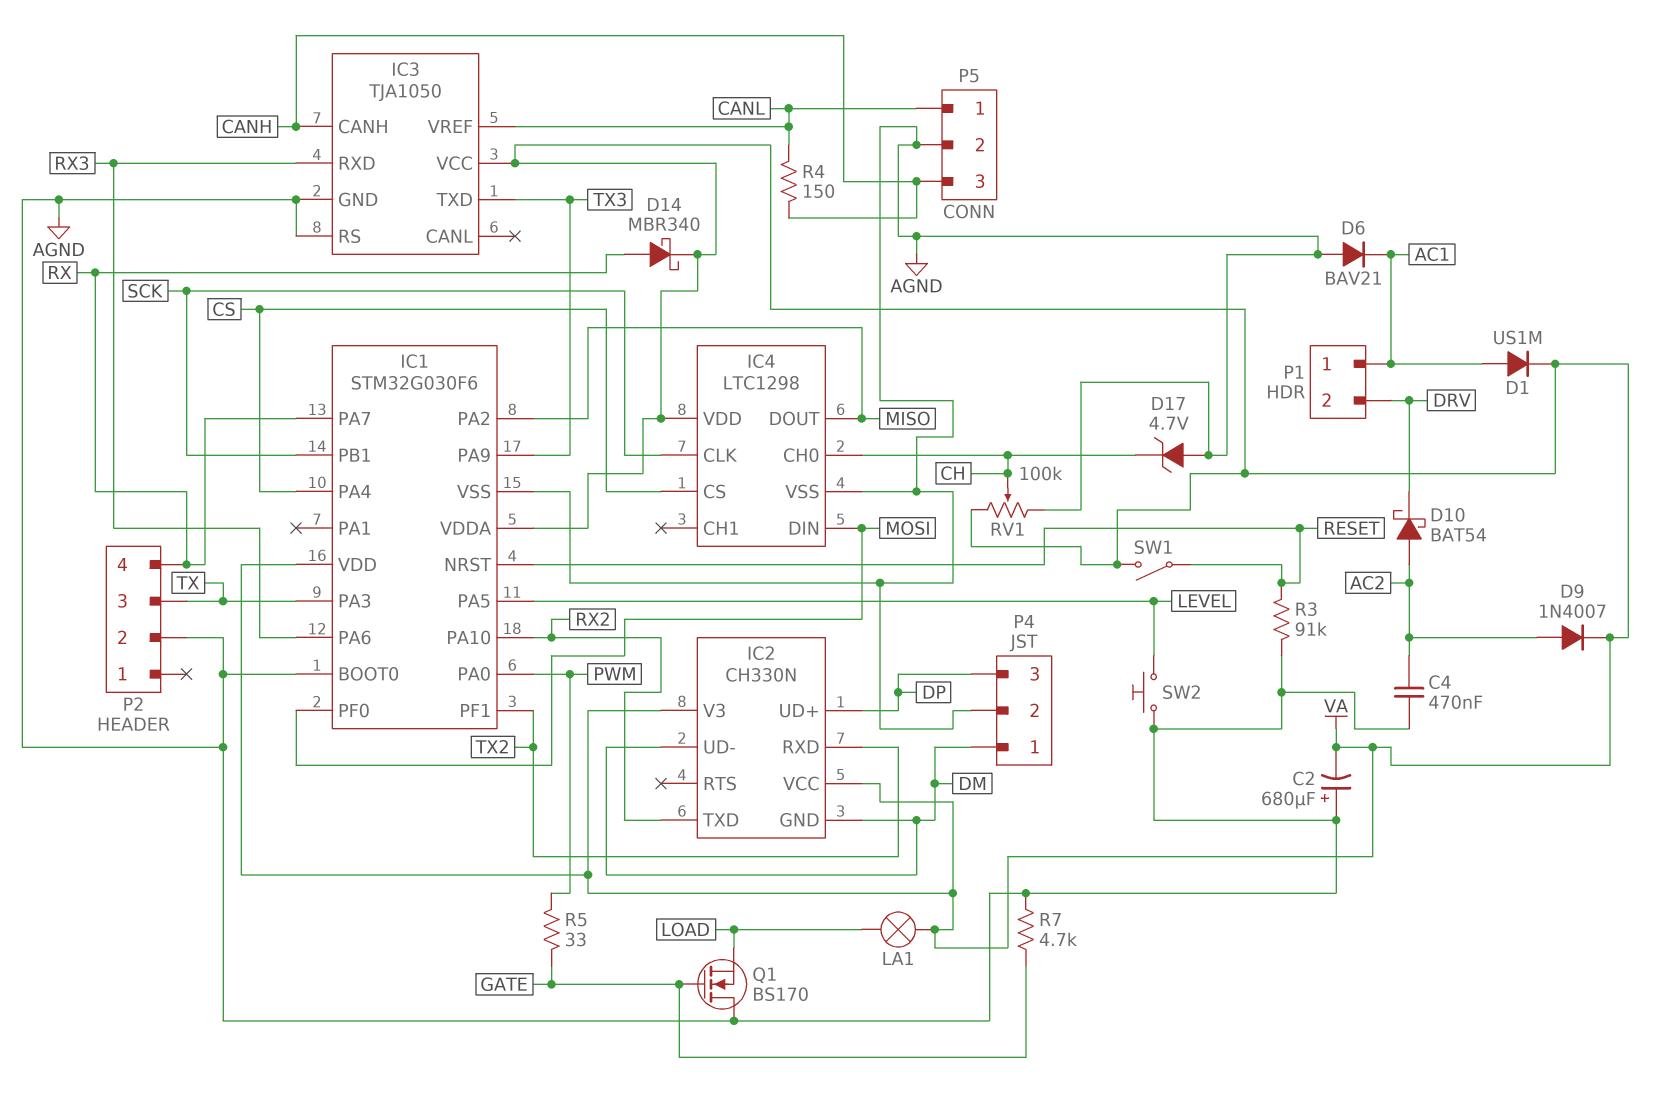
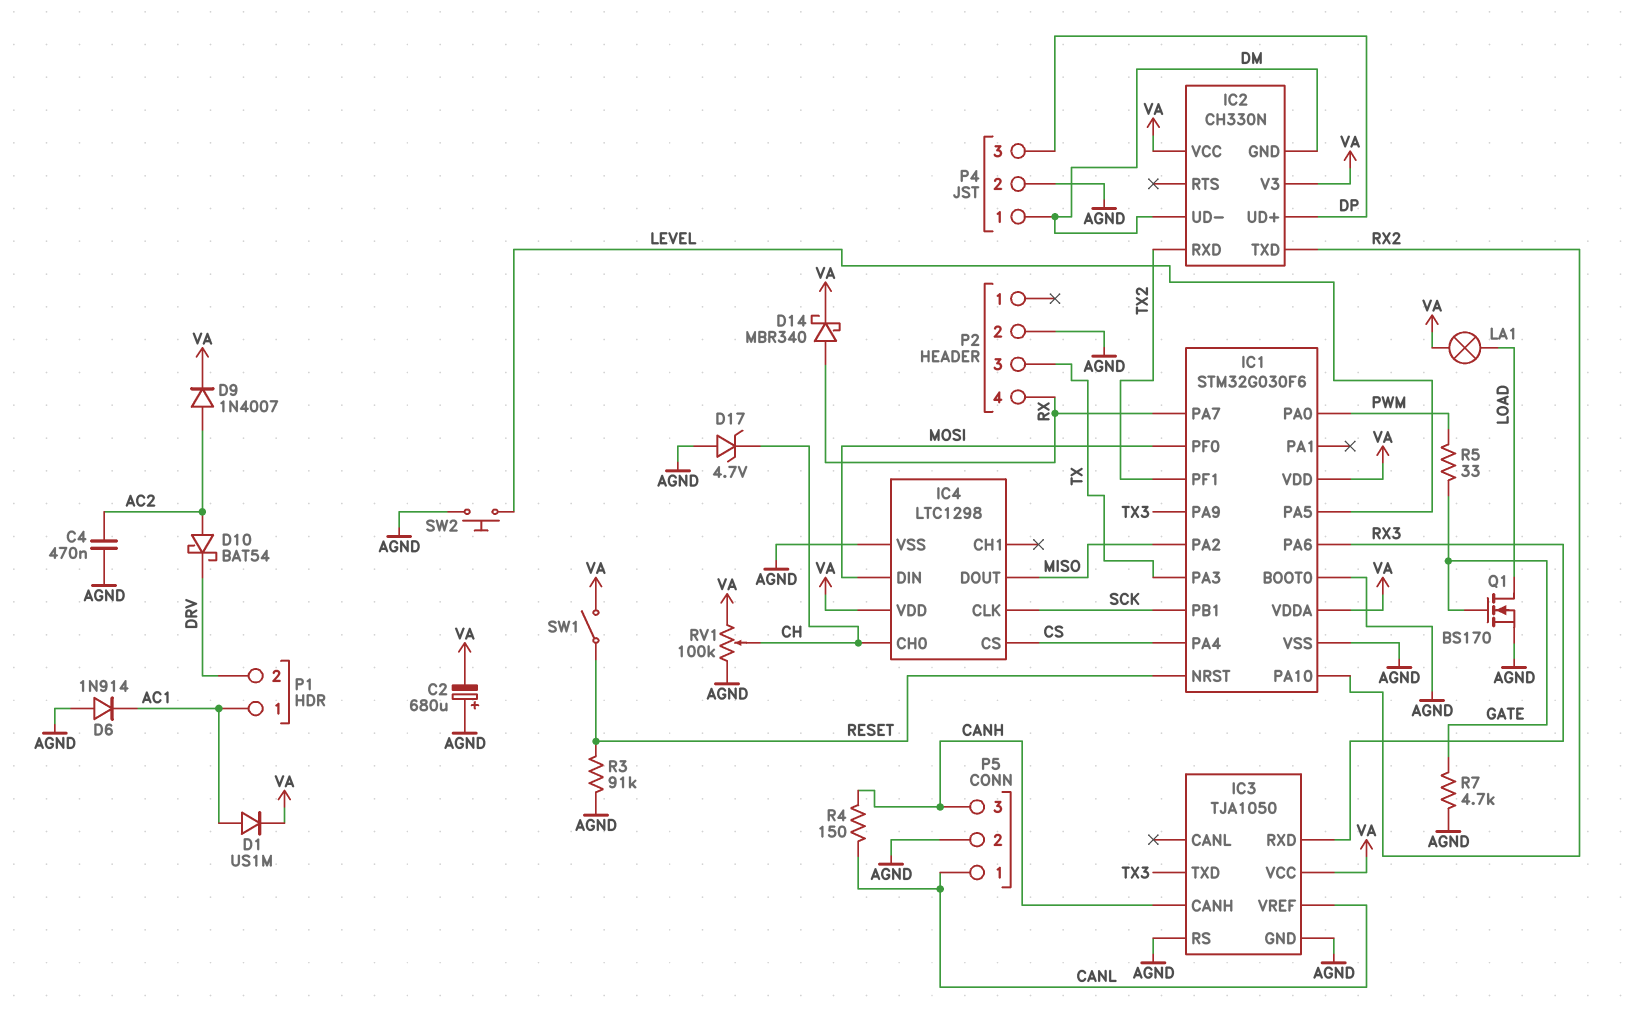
D6: diode BAV21 (A AGND, K AC1) -> diode 1N914 (A AGND, K AC1)
Q1: NMOS BS170 (G GATE, D AGND, S LOAD) -> NMOS BS170 (G GATE, D LOAD, S AGND)

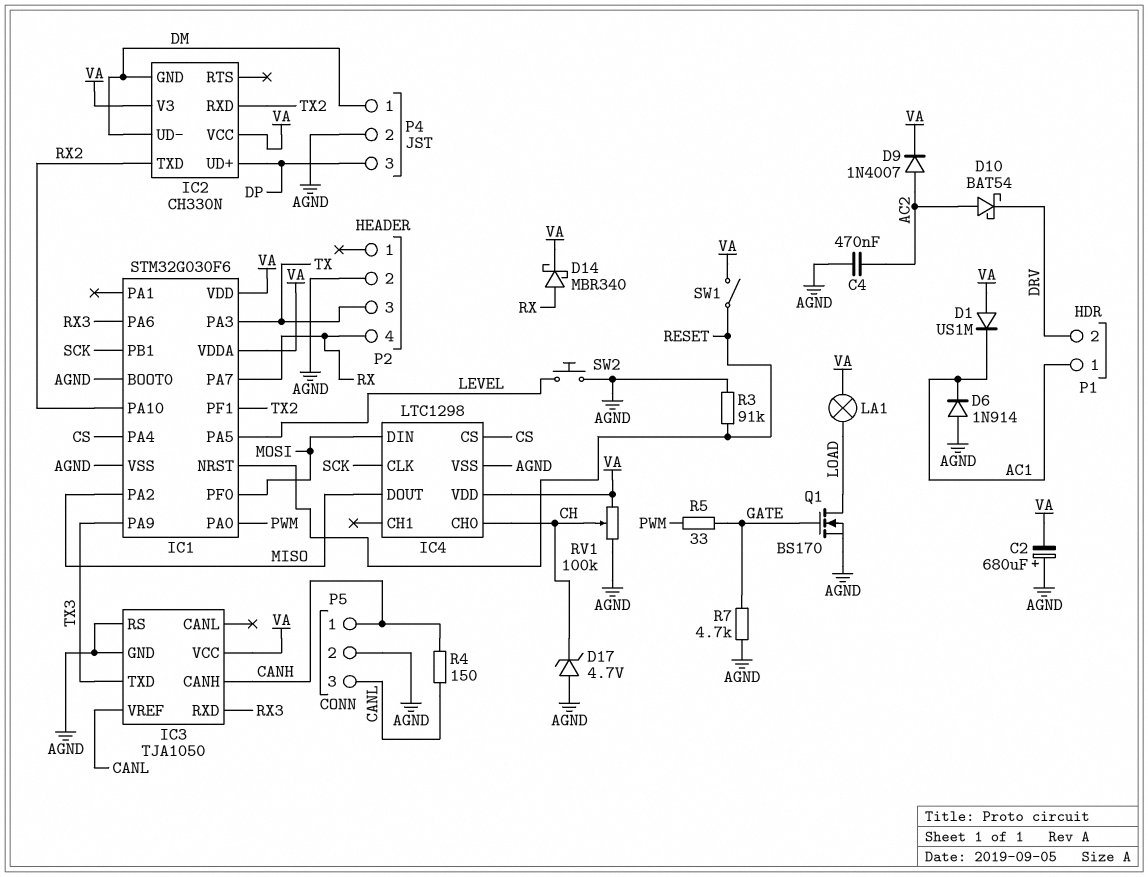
D1: diode US1M (A AC1, K VA) -> diode US1M (A VA, K AC1)
P5 pin 1: CANL -> CANH
P5 pin 3: CANH -> CANL

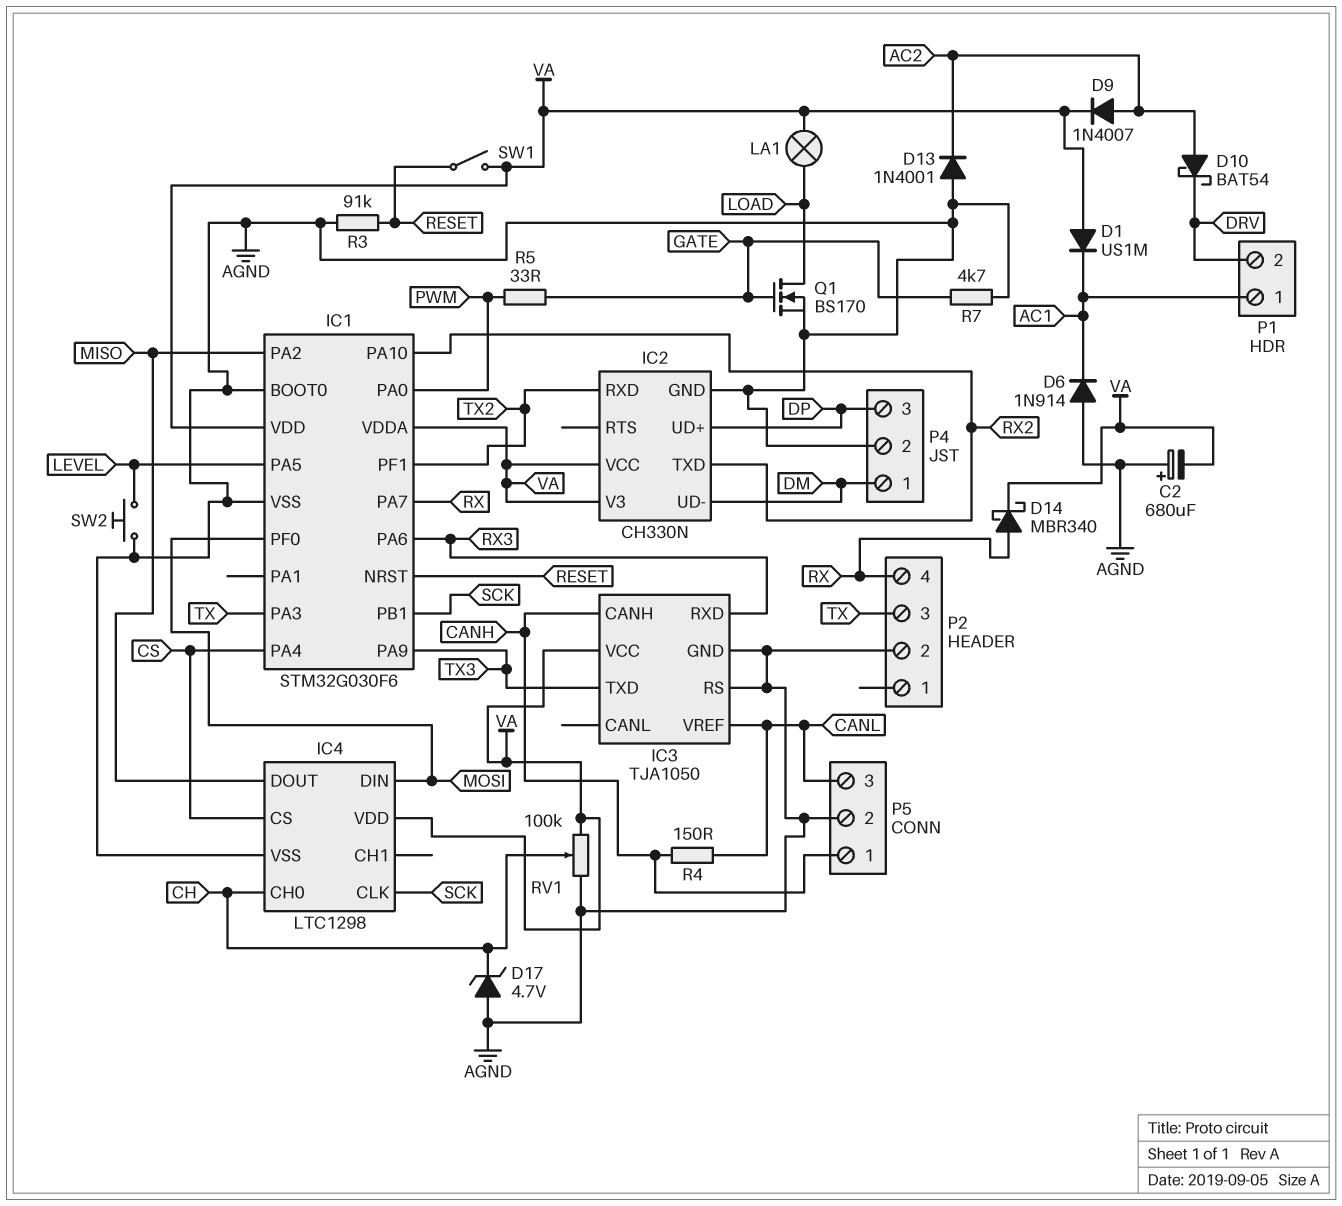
C4: 470nF (AC2, AGND) -> none
D13: none -> diode 1N4001 (A AGND, K AC2)
IC2 pin GND: DM -> AGND

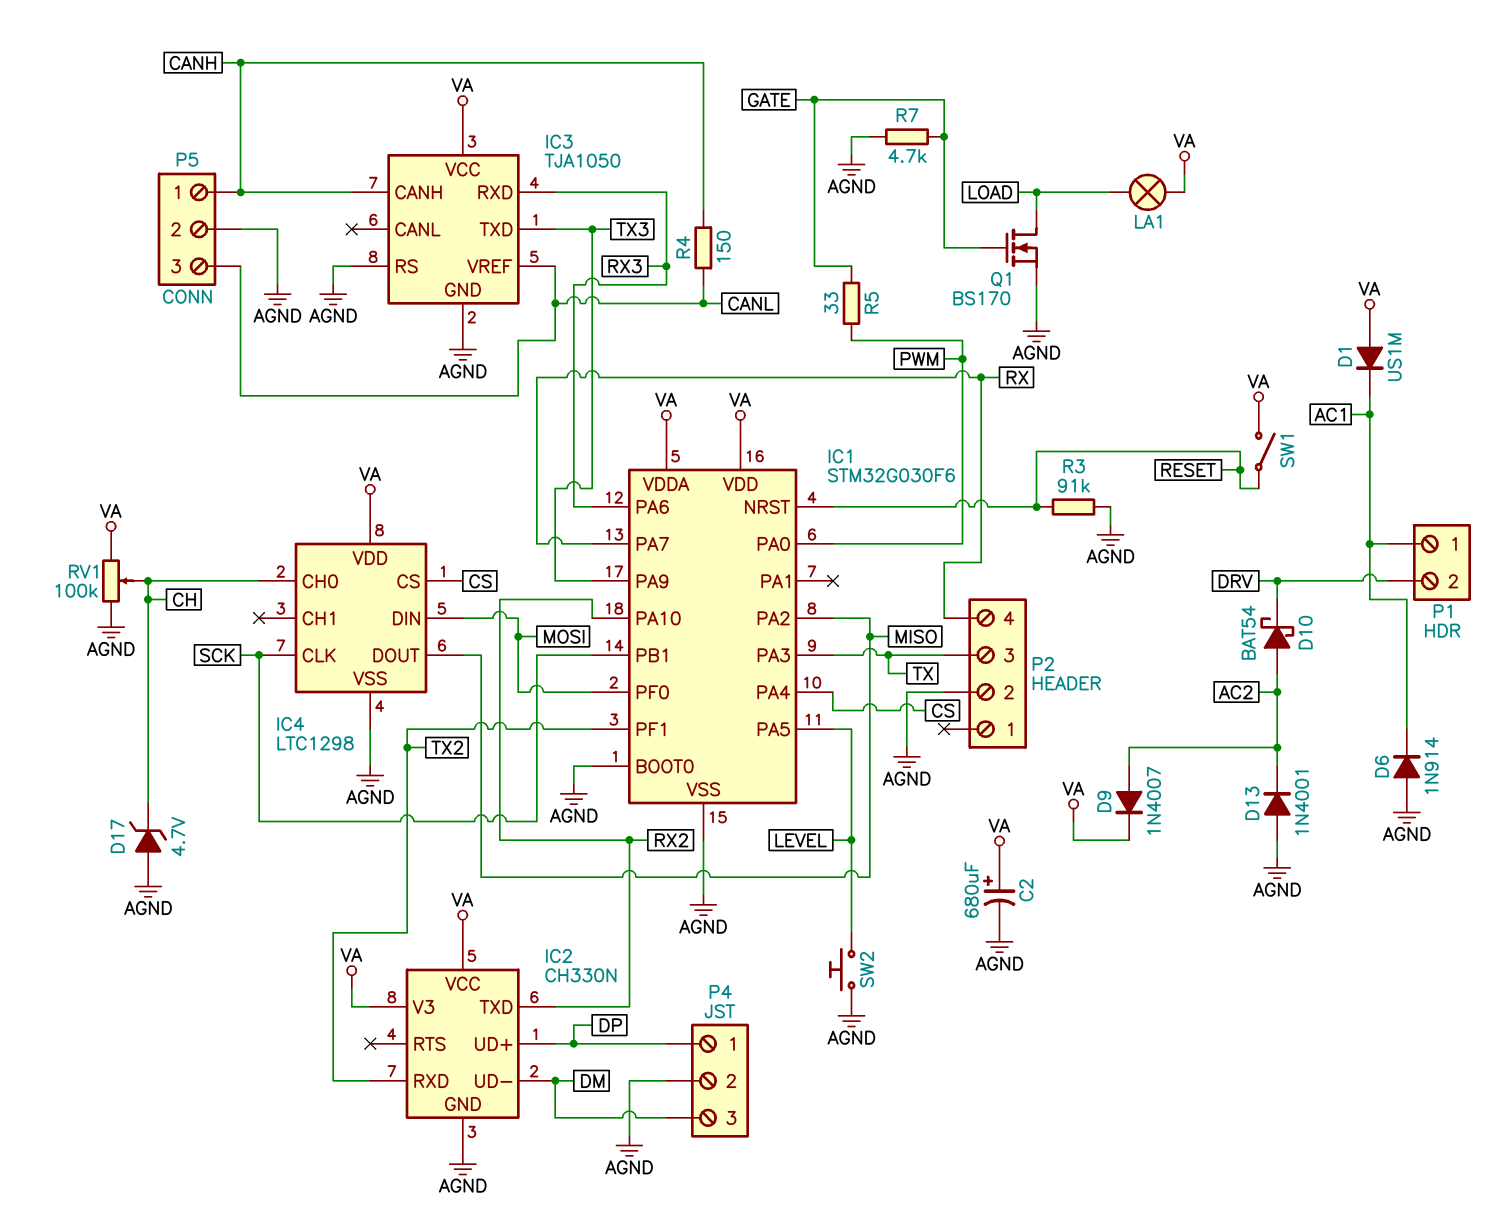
C2: 680uF (plus AGND, minus VA) -> 680uF (plus VA, minus AGND)
D14: schottky MBR340 (A RX, K VA) -> none
P4 pin 1: DM -> DP
P4 pin 3: DP -> DM

